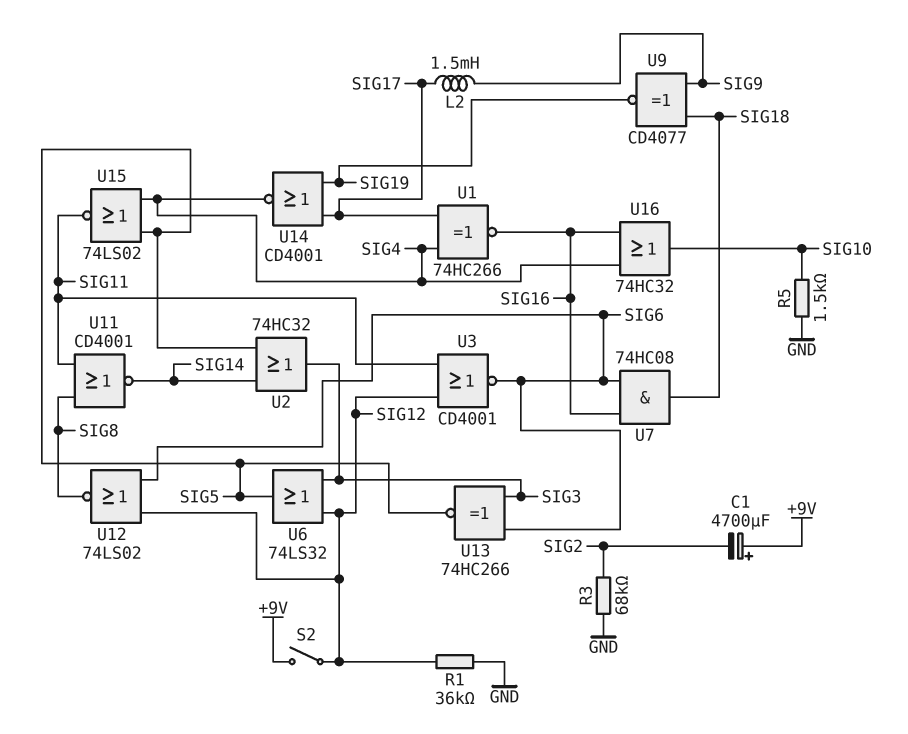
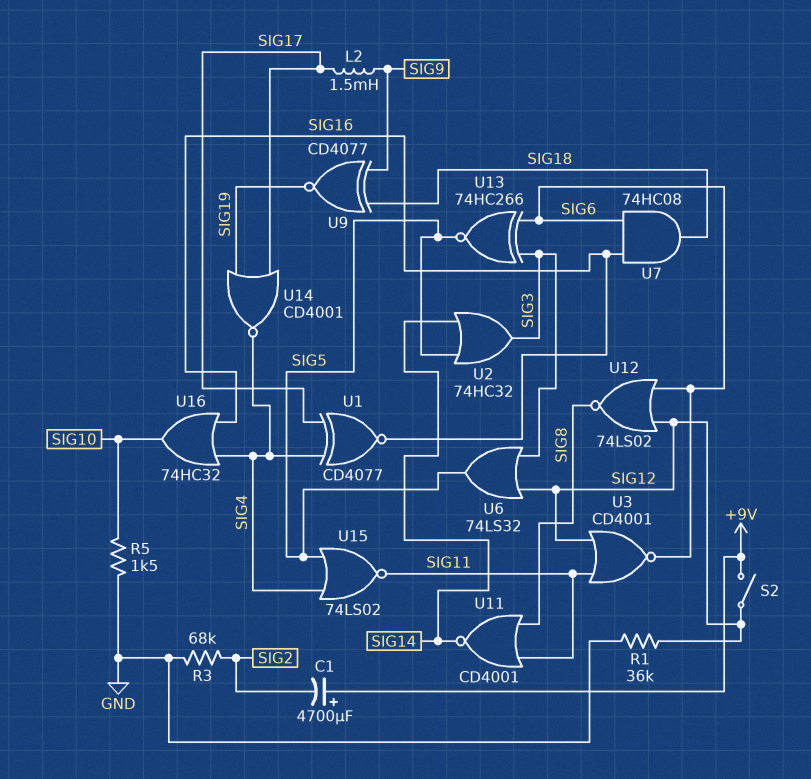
U1: XNOR 74HC266 (in SIG4, in SIG17, out SIG16) -> XNOR CD4077 (in SIG4, in SIG17, out SIG16)

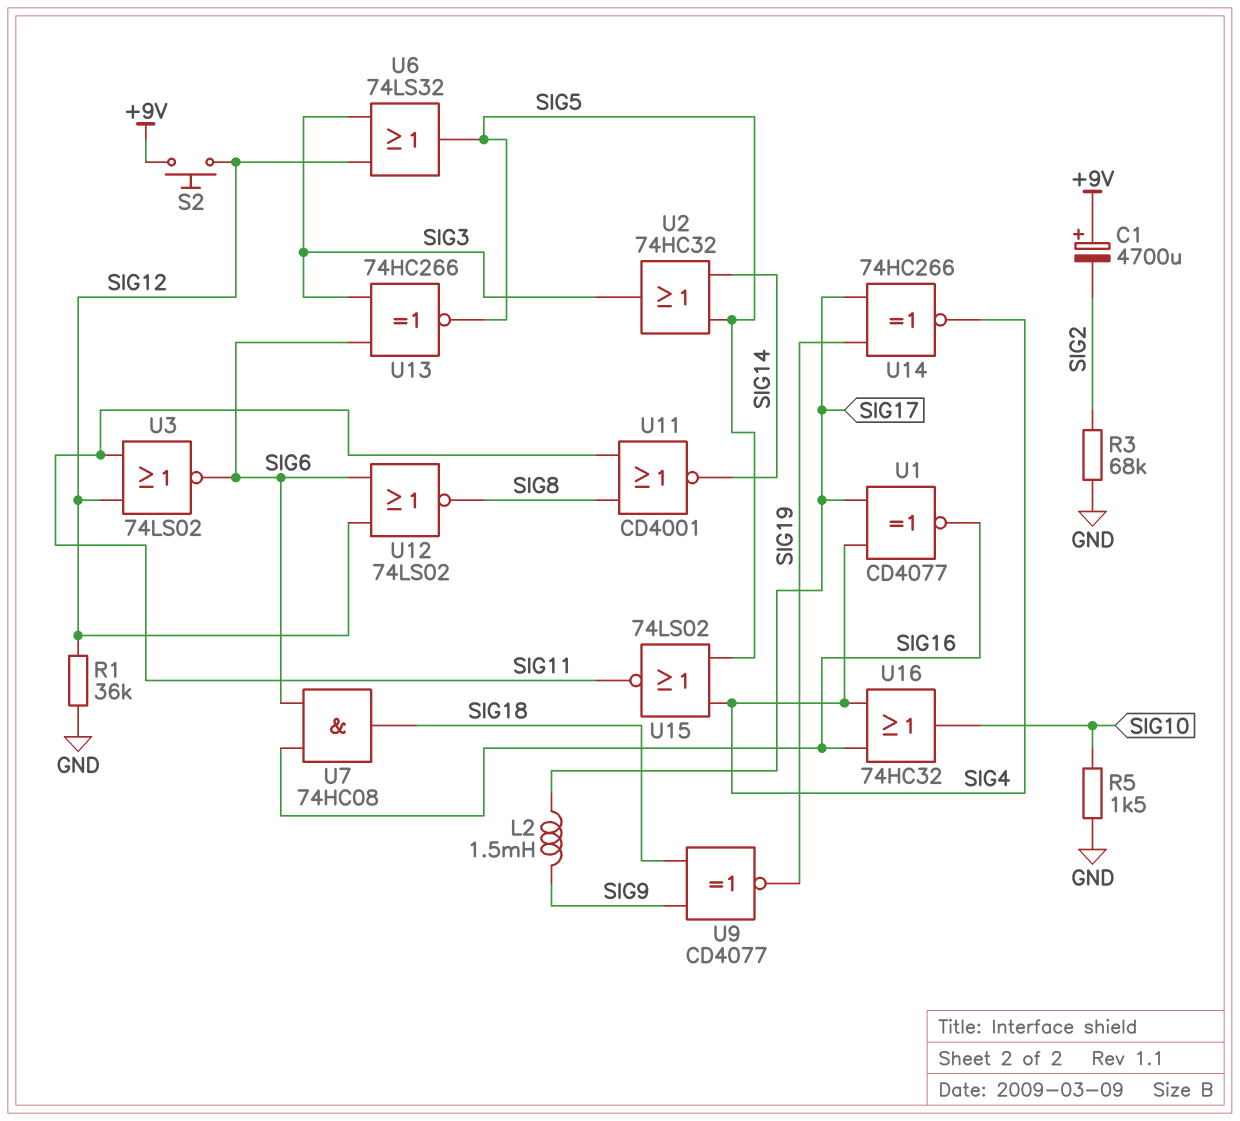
S2: switch (+9V, SIG12) -> button (+9V, SIG12)
U3: NOR CD4001 (in SIG11, in SIG12, out SIG6) -> NOR 74LS02 (in SIG11, in SIG12, out SIG6)
U14: NOR CD4001 (in SIG17, in SIG19, out SIG4) -> XNOR 74HC266 (in SIG17, in SIG19, out SIG4)

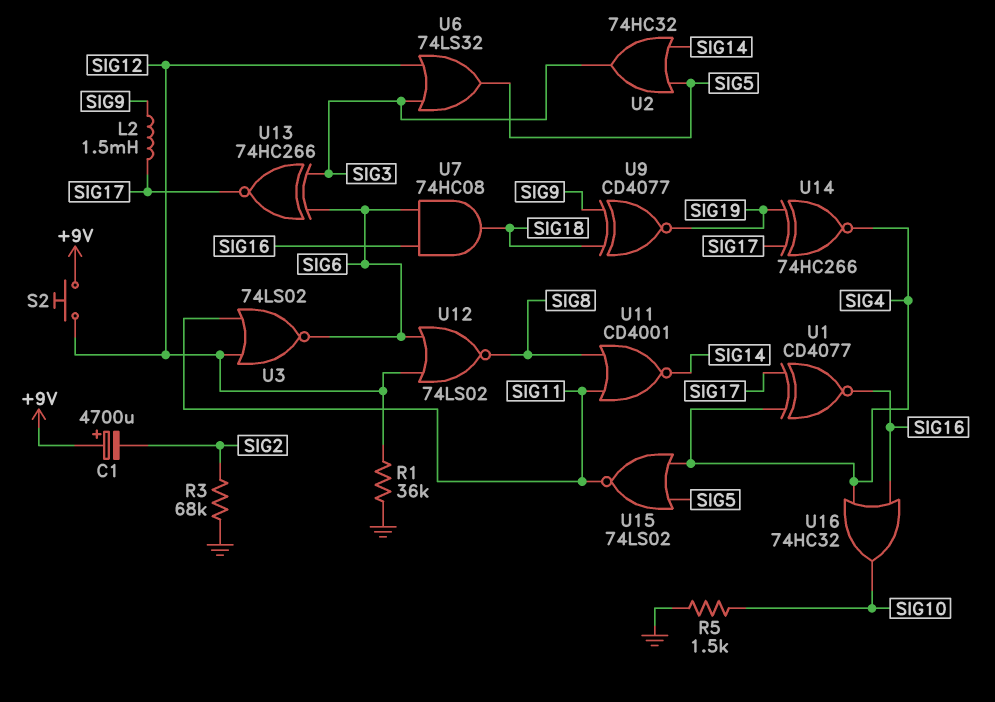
U13: XNOR 74HC266 (in SIG3, in SIG6, out SIG5) -> XNOR 74HC266 (in SIG3, in SIG6, out SIG17)

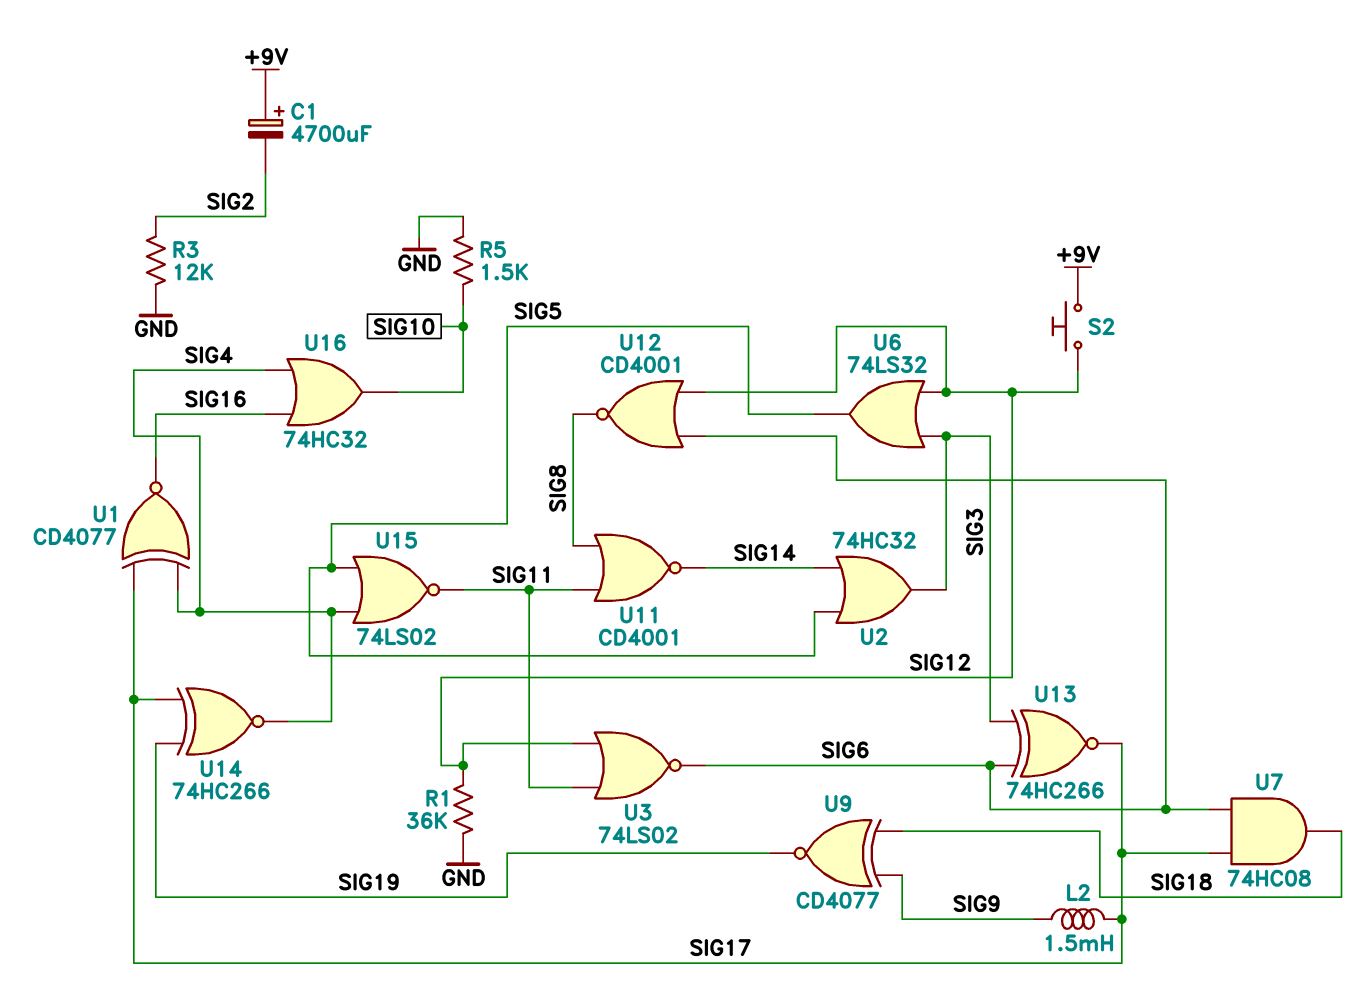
R3: 68k (GND, SIG2) -> 12k (GND, SIG2)
U7: AND 74HC08 (in SIG6, in SIG16, out SIG18) -> AND 74HC08 (in SIG6, in SIG17, out SIG18)
U12: NOR 74LS02 (in SIG6, in SIG12, out SIG8) -> NOR CD4001 (in SIG6, in SIG12, out SIG8)

